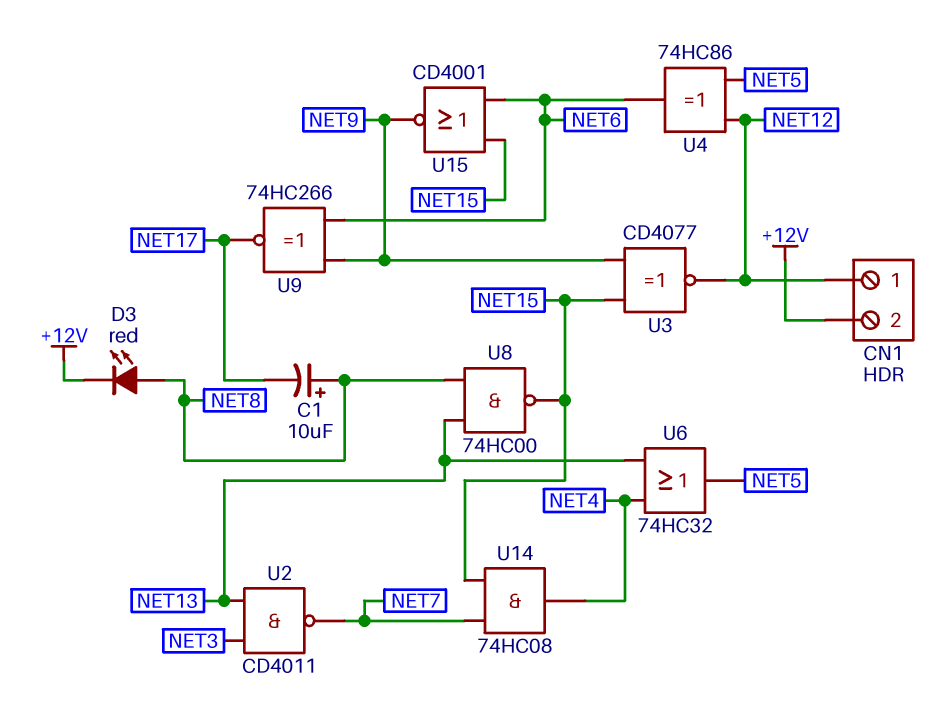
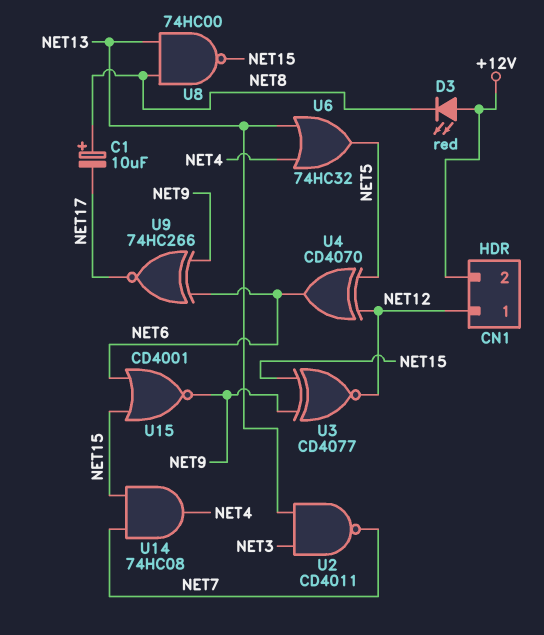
D3: LED red (A NET8, K +12V) -> LED red (A +12V, K NET8)
U4: XOR 74HC86 (in NET5, in NET12, out NET6) -> XOR CD4070 (in NET5, in NET12, out NET6)

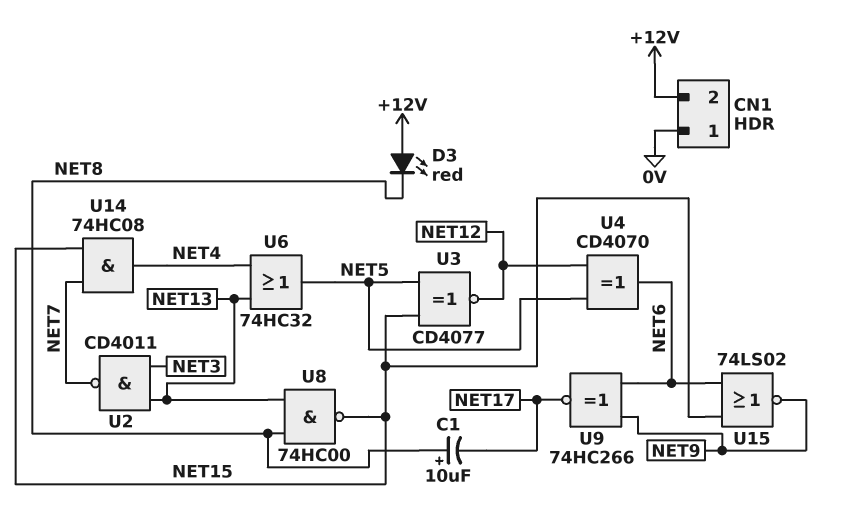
CN1 pin 1: NET12 -> 0V
U3: XNOR CD4077 (in NET9, in NET15, out NET12) -> XNOR CD4077 (in NET5, in NET15, out NET12)
U15: NOR CD4001 (in NET6, in NET15, out NET9) -> NOR 74LS02 (in NET6, in NET15, out NET9)

